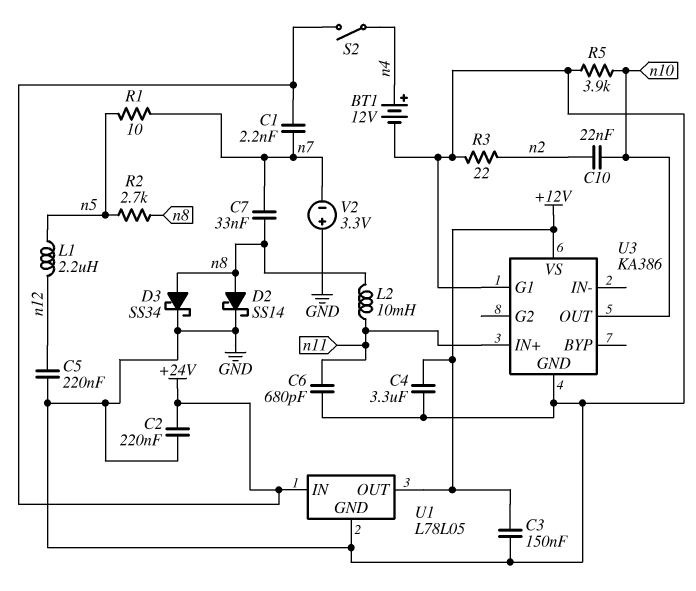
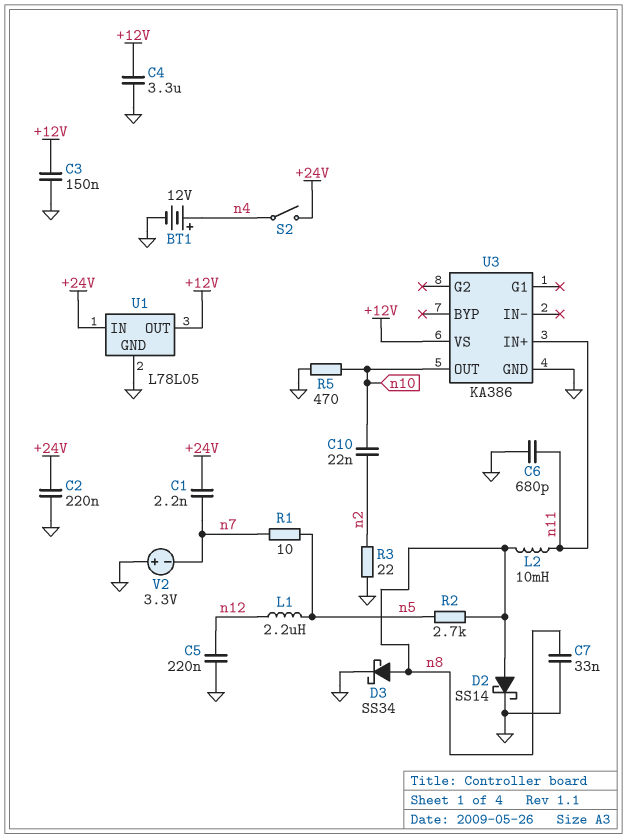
C7: 33nF (n7, n8) -> 33nF (GND, n8)
R5: 3.9k (GND, n10) -> 470 (GND, n10)
U3 pin G1: GND -> none

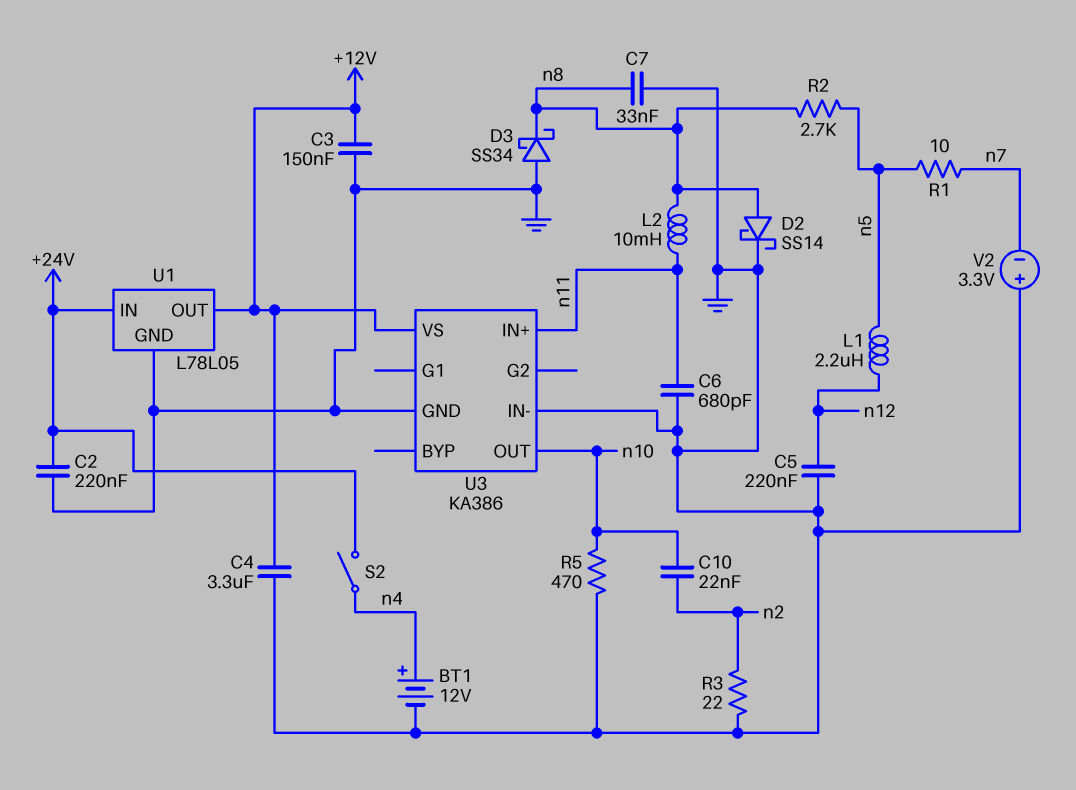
C1: 2.2nF (+24V, n7) -> none
D3: schottky SS34 (A n8, K GND) -> schottky SS34 (A GND, K n8)
U3 pin IN-: none -> GND

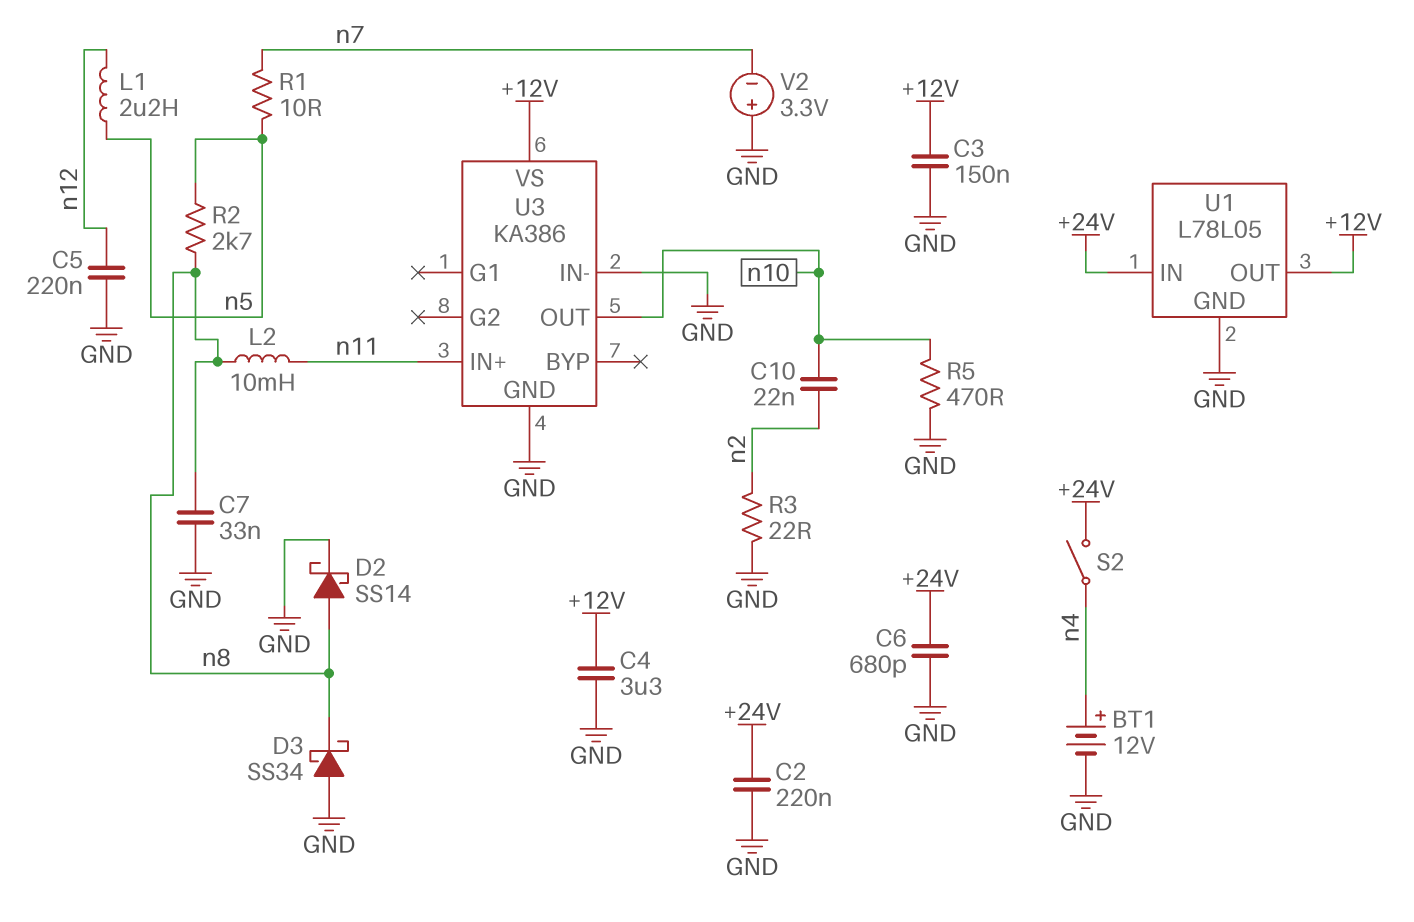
C6: 680pF (GND, n11) -> 680pF (+24V, GND)

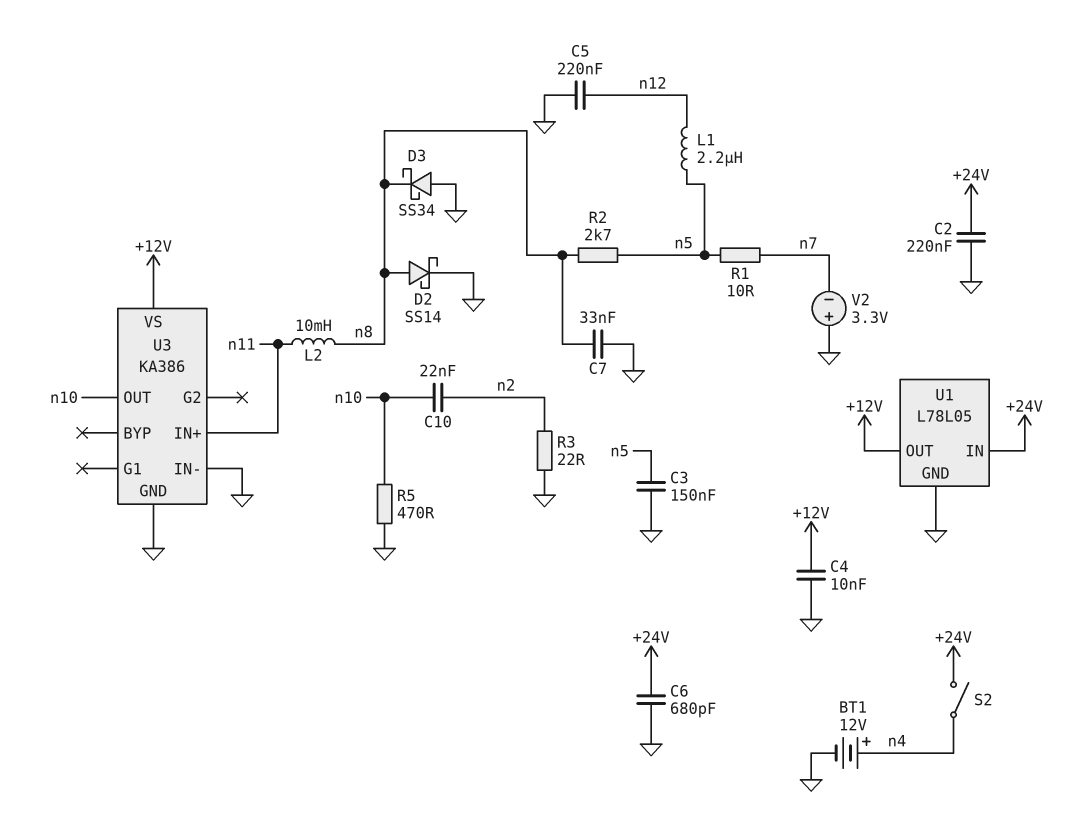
C3: 150nF (+12V, GND) -> 150nF (GND, n5)
C4: 3.3uF (+12V, GND) -> 10nF (+12V, GND)

